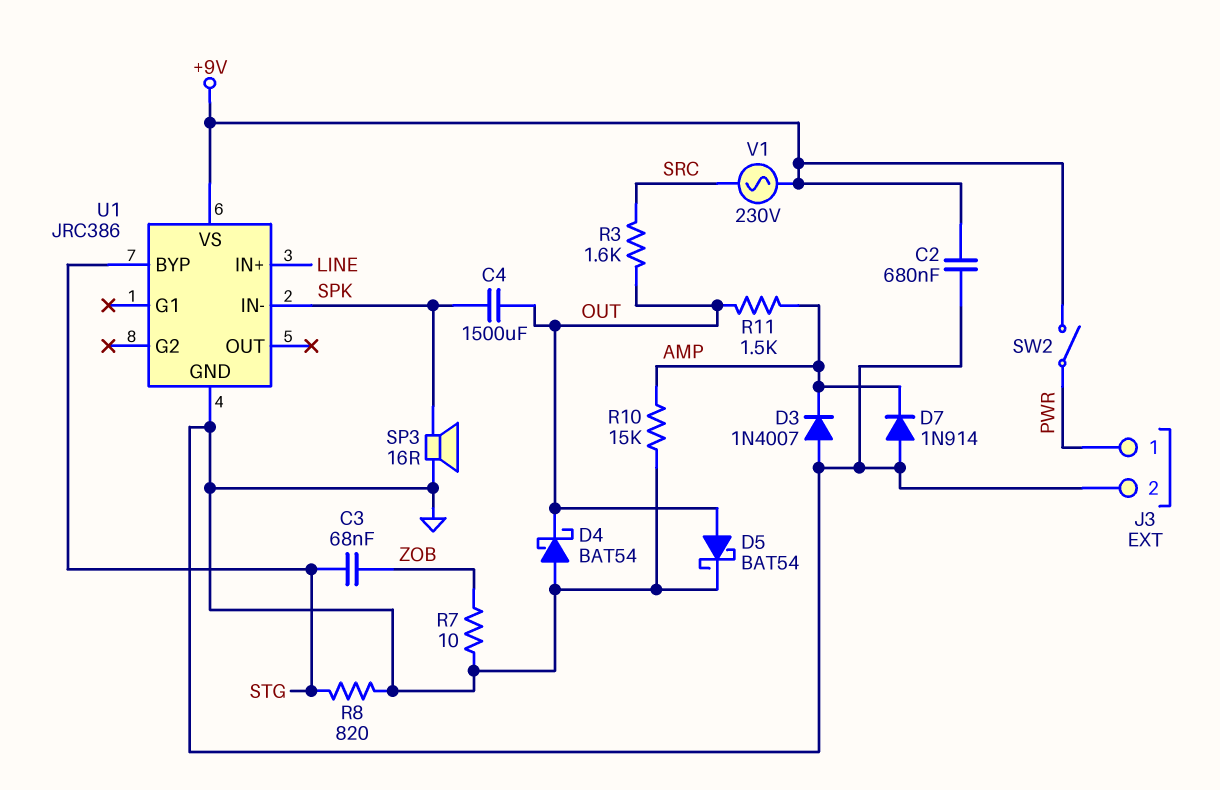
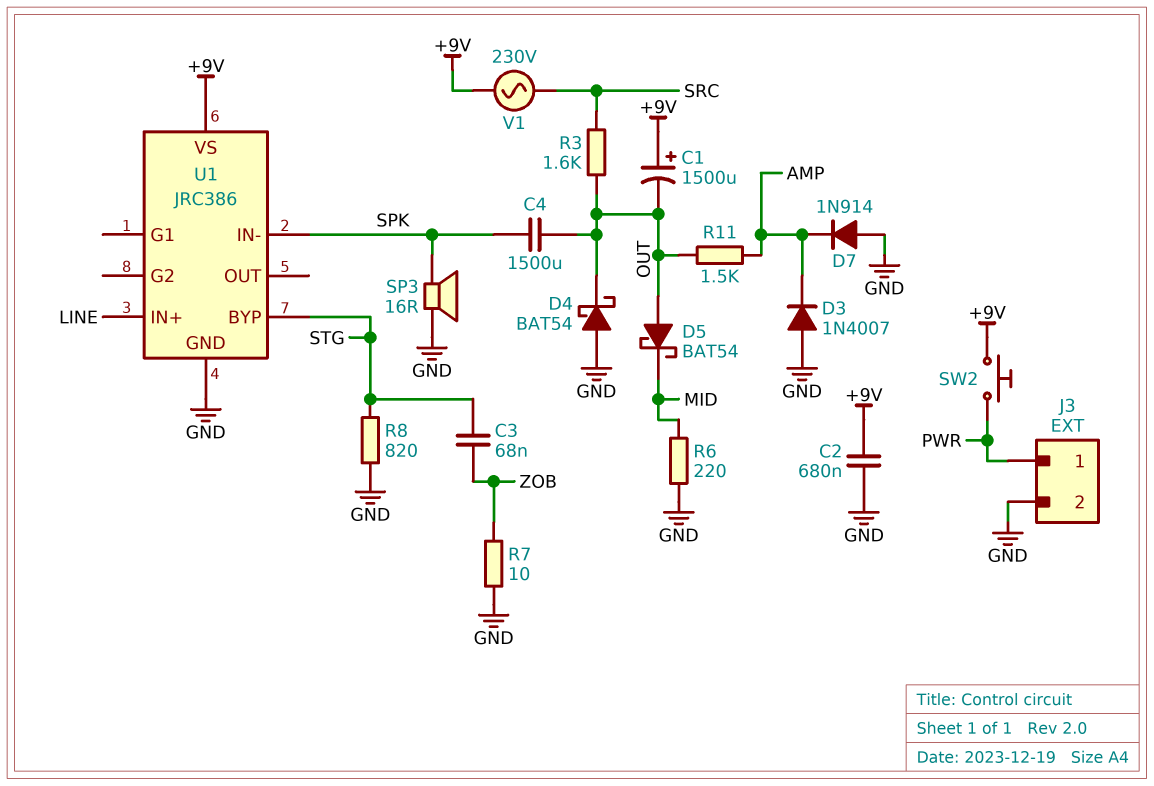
C1: none -> 1500uF (plus +9V, minus OUT)
D5: schottky BAT54 (A OUT, K GND) -> schottky BAT54 (A OUT, K MID)
R6: none -> 220 (GND, MID)
R10: 15k (AMP, GND) -> none
SW2: switch (+9V, PWR) -> button (+9V, PWR)

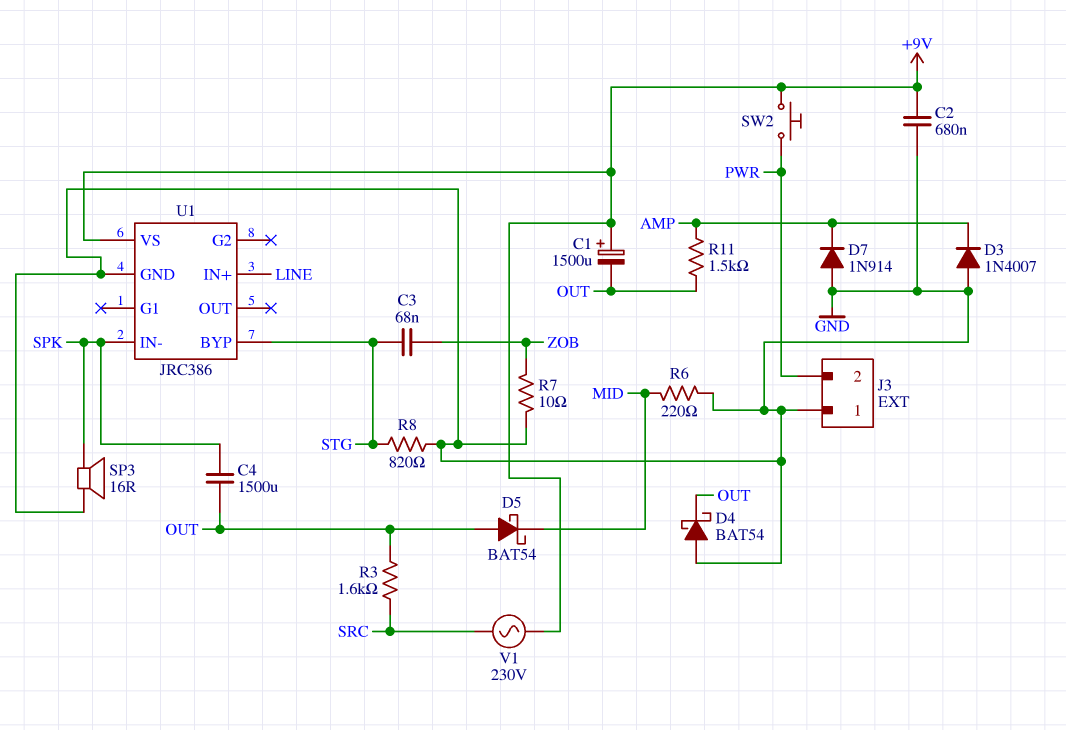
J3 pin 1: PWR -> GND
J3 pin 2: GND -> PWR

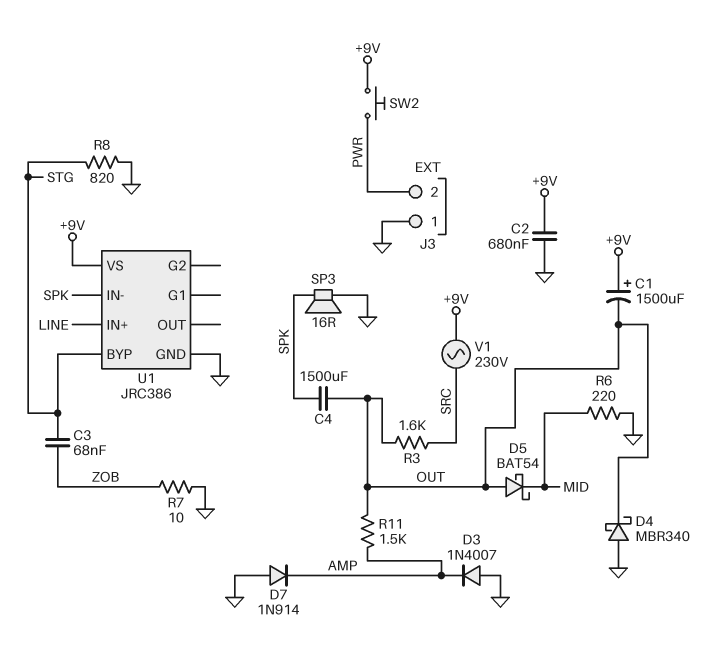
D4: schottky BAT54 (A GND, K OUT) -> schottky MBR340 (A GND, K OUT)

